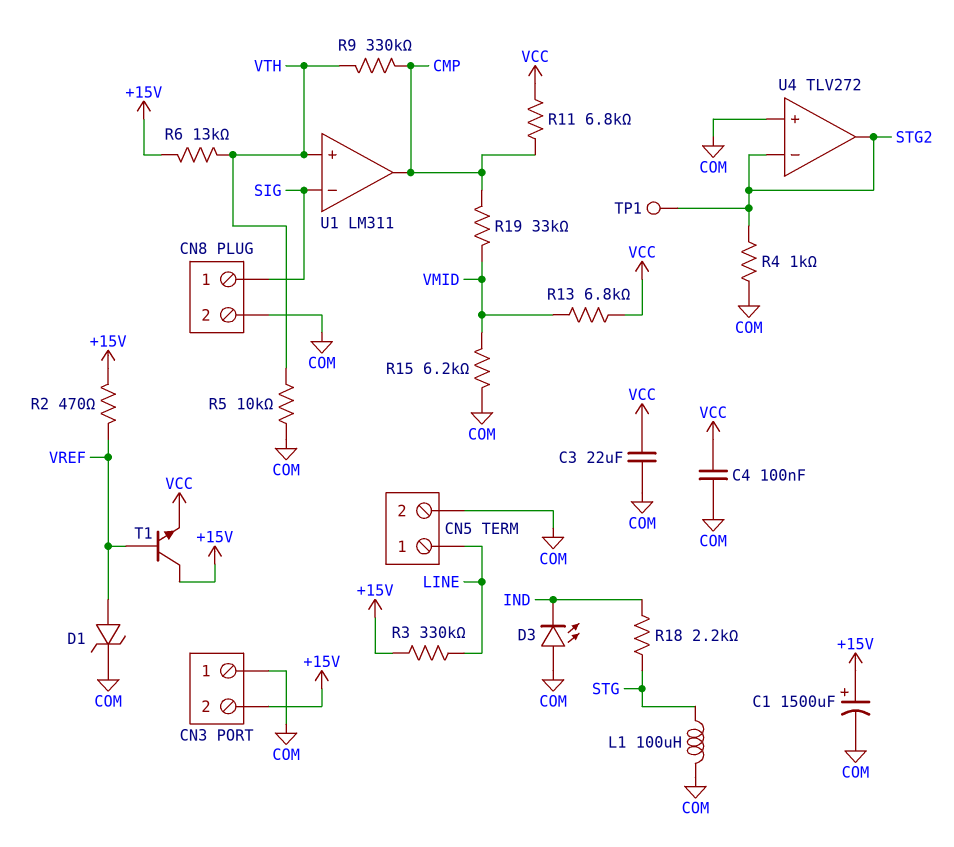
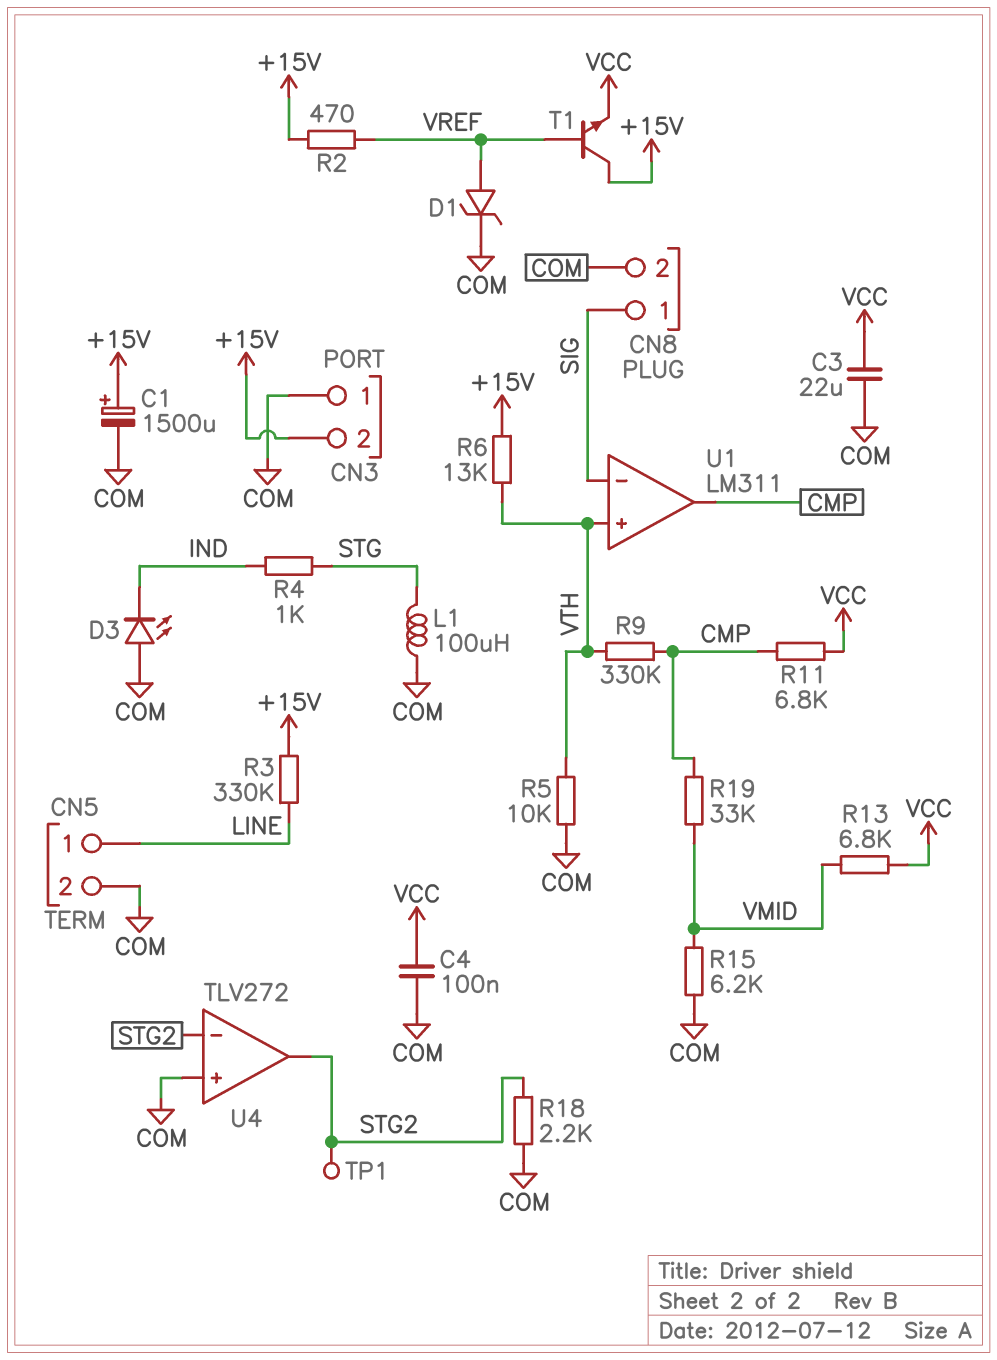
R4: 1k (COM, STG2) -> 1k (IND, STG)
R18: 2.2k (IND, STG) -> 2.2k (COM, STG2)

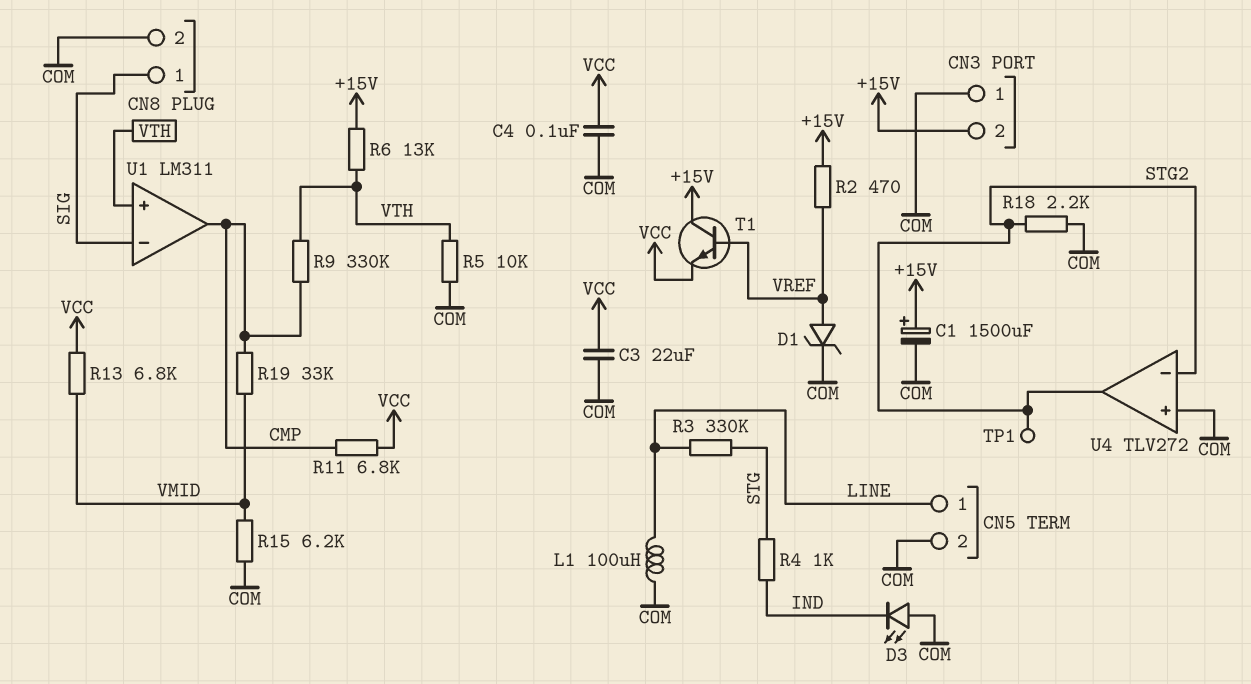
L1: 100uH (COM, STG) -> 100uH (COM, LINE)
R3: 330k (+15V, LINE) -> 330k (LINE, STG)

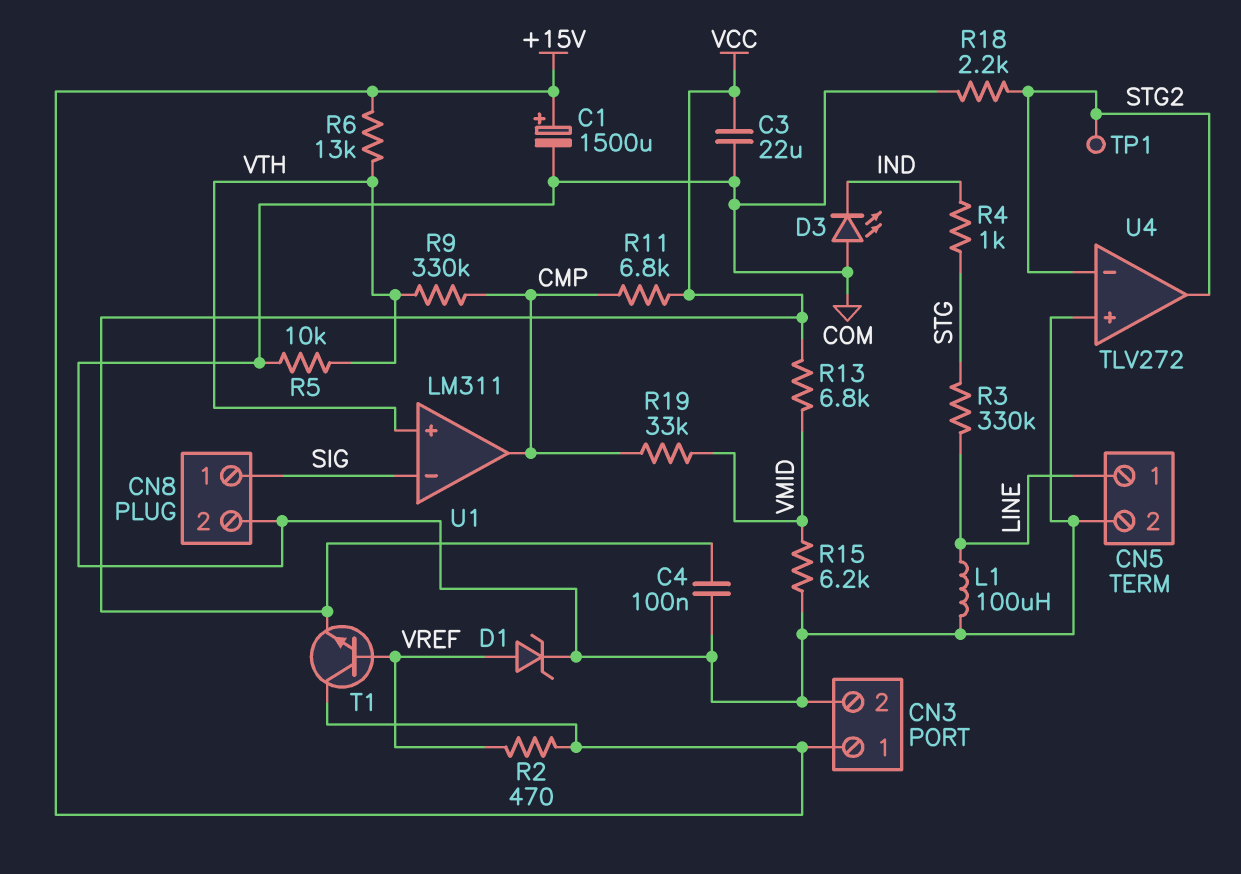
CN3 pin 1: COM -> +15V
CN3 pin 2: +15V -> COM

